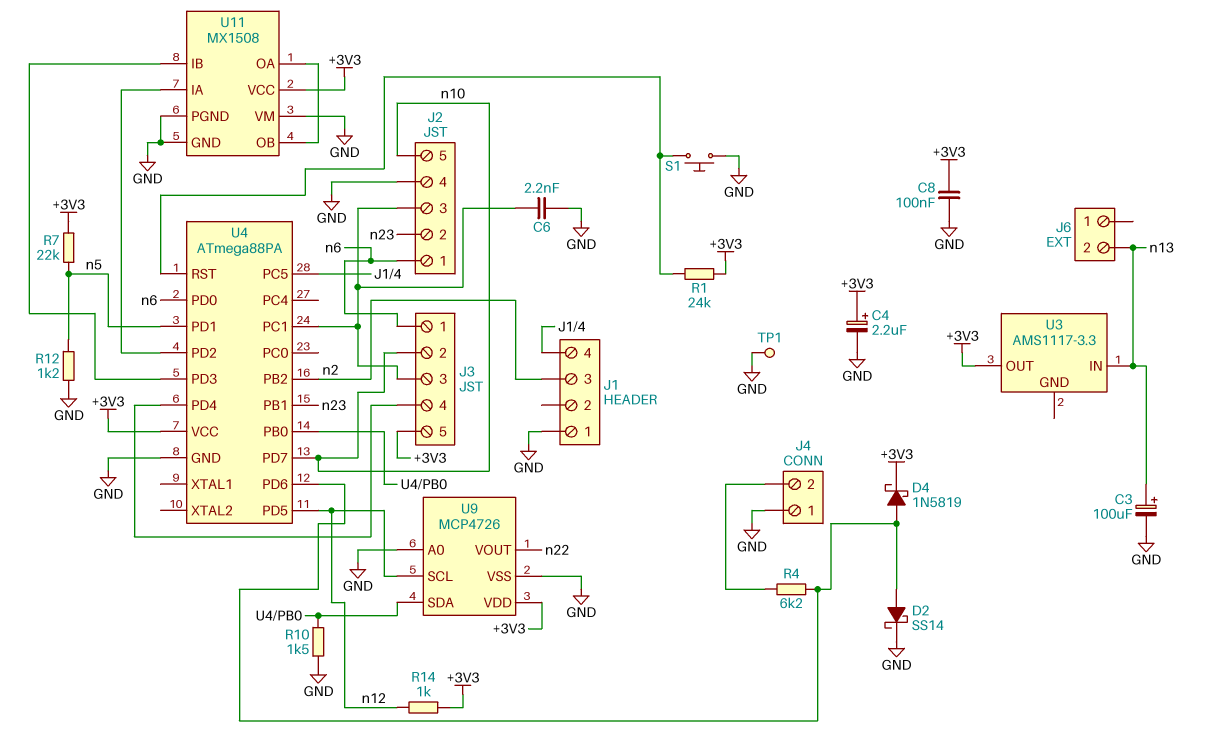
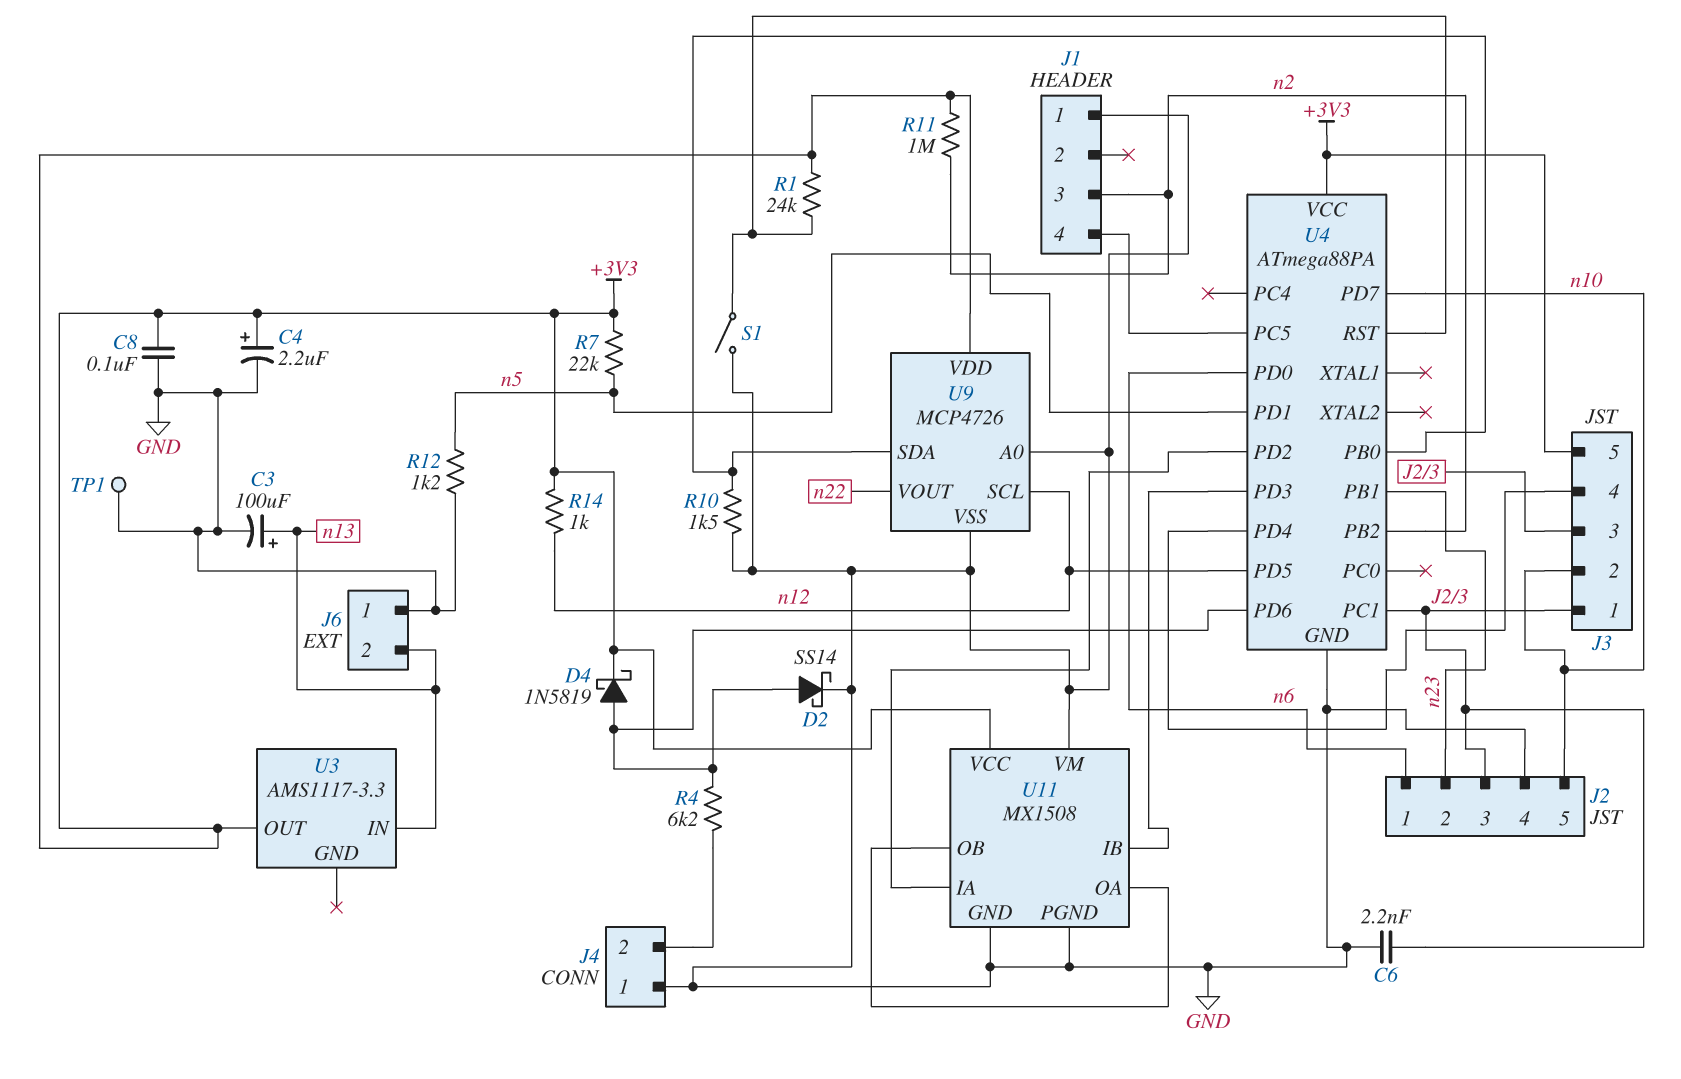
J3 pin 1: n6 -> J2/3
J6 pin 1: none -> GND
R11: none -> 1M (+3V3, n2)
S1: button (GND, U4/RST) -> switch (GND, U4/RST)

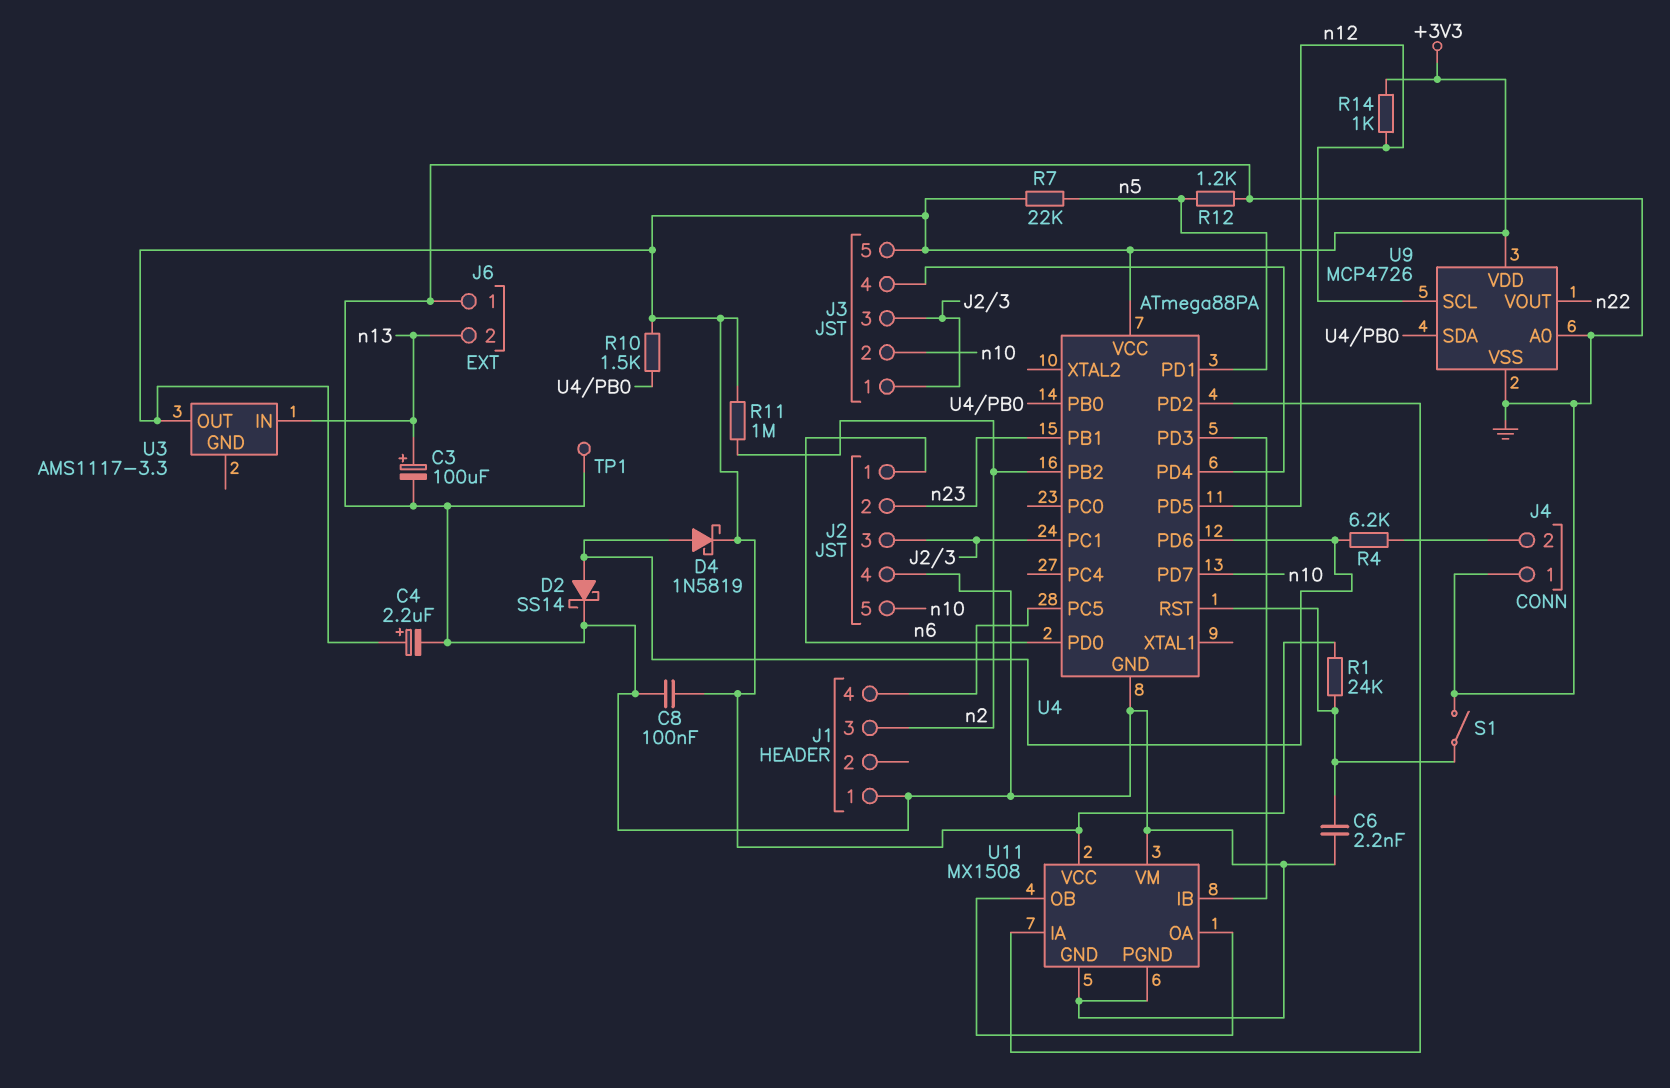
C6: 2.2nF (GND, J2/3) -> 2.2nF (GND, U4/RST)
R10: 1.5k (GND, U4/PB0) -> 1.5k (+3V3, U4/PB0)

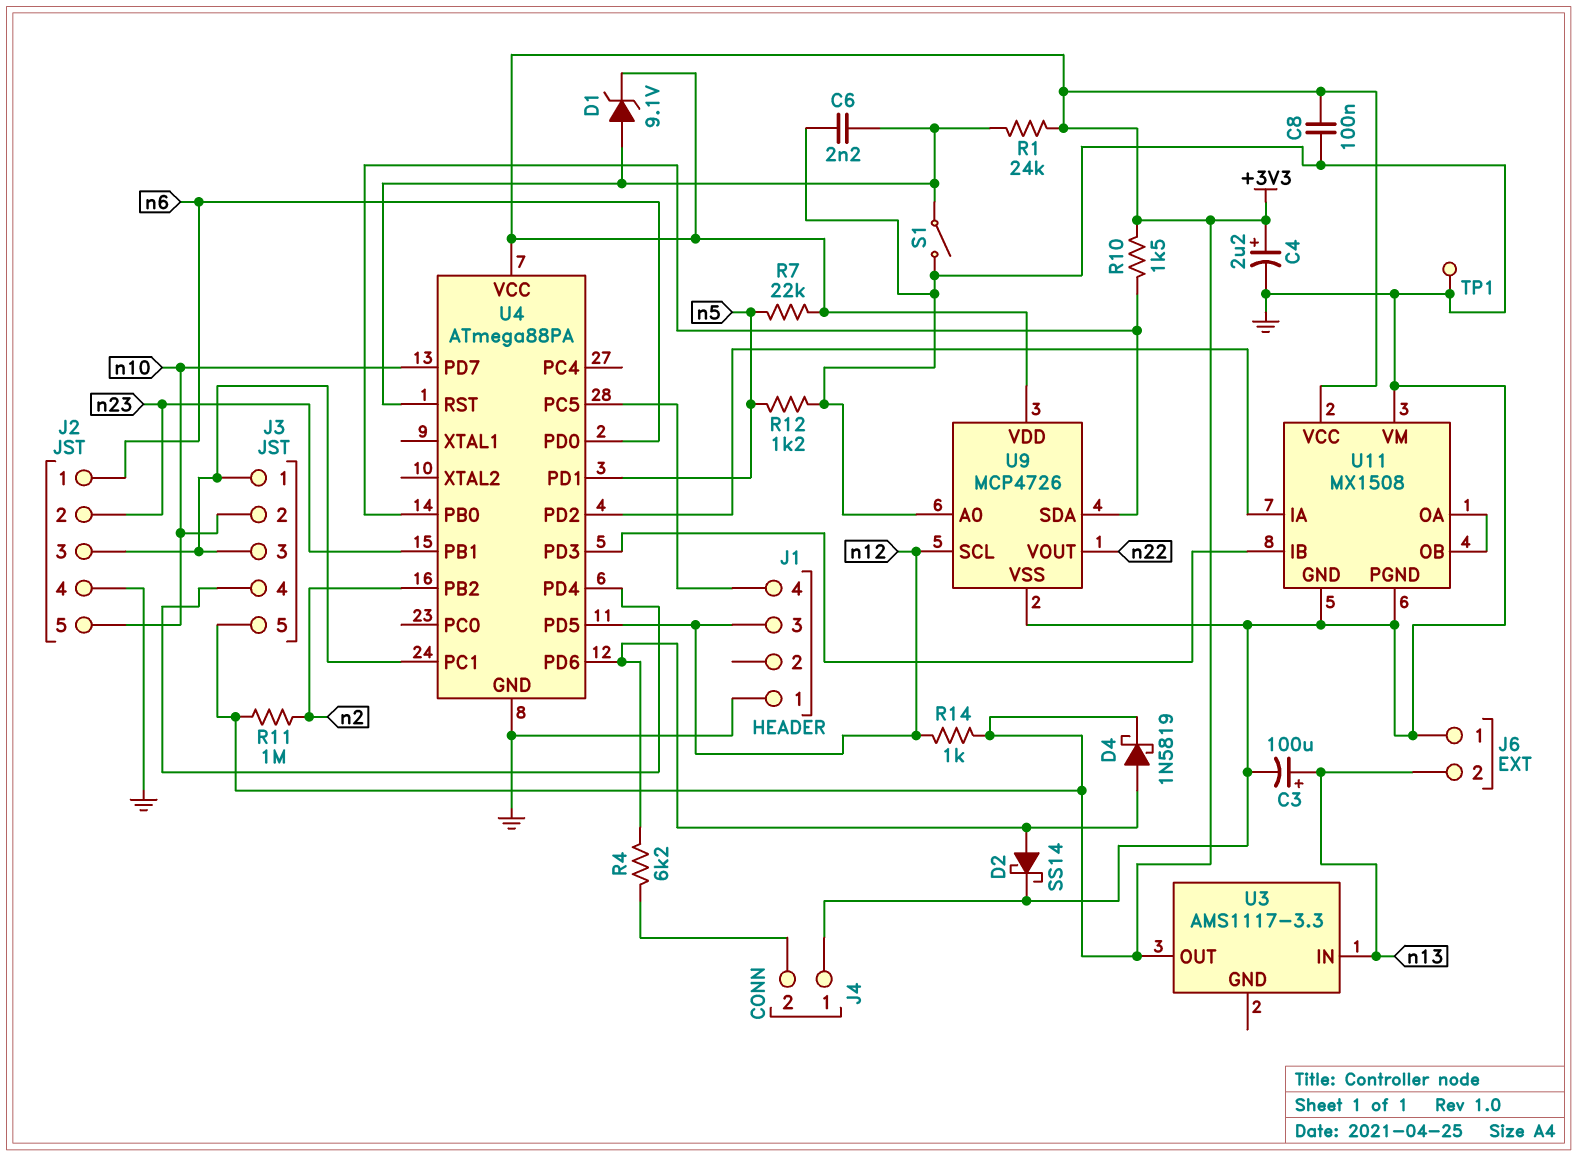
D1: none -> zener 9.1V (A U4/RST, K +3V3)
J1 pin 3: n2 -> n12

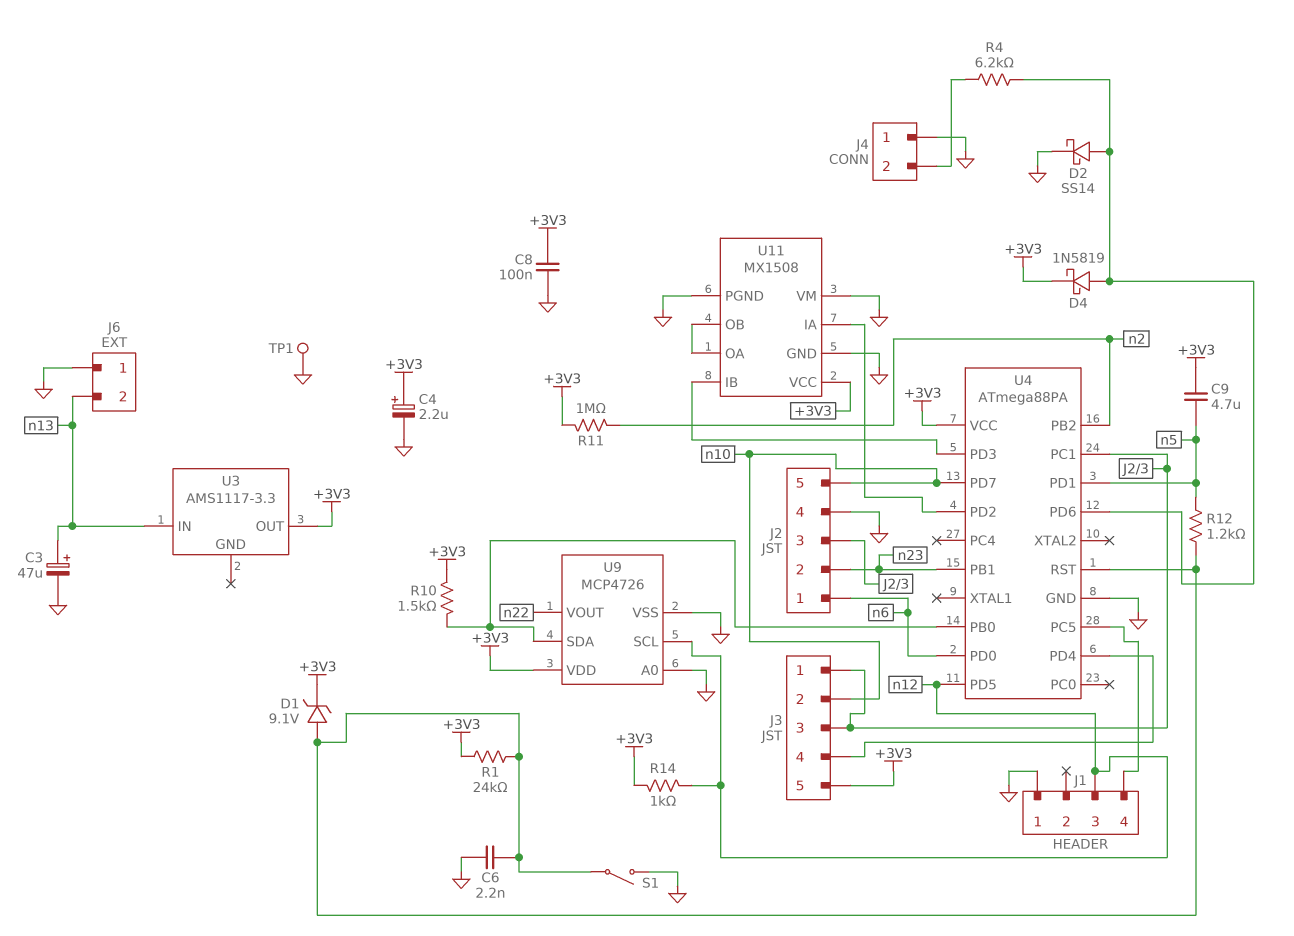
C3: 100uF (plus n13, minus GND) -> 47uF (plus n13, minus GND)
C9: none -> 4.7uF (+3V3, n5)
R7: 22k (+3V3, n5) -> none
R12: 1.2k (GND, n5) -> 1.2k (U4/RST, n5)

